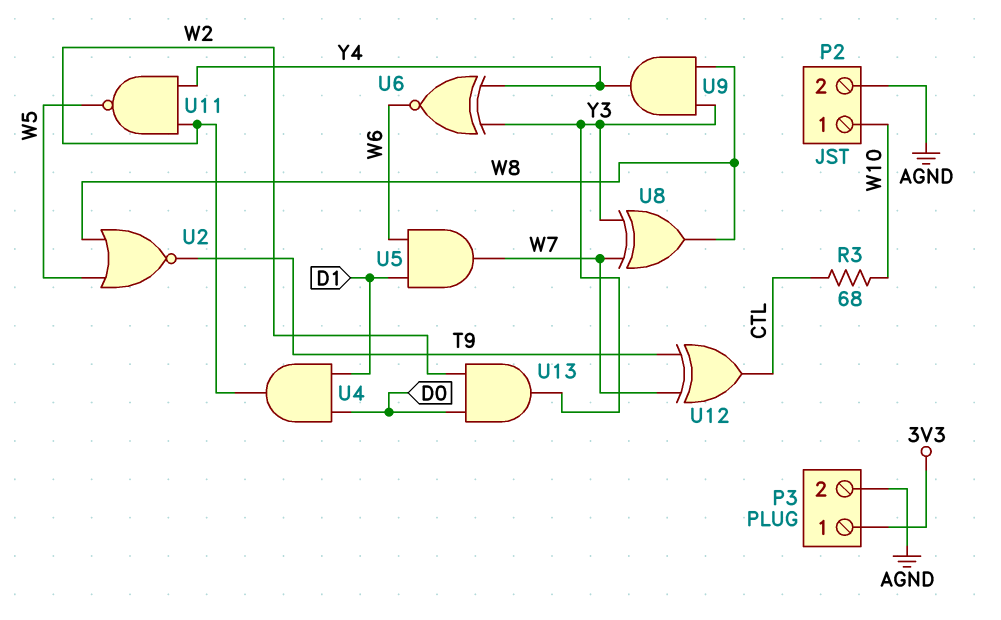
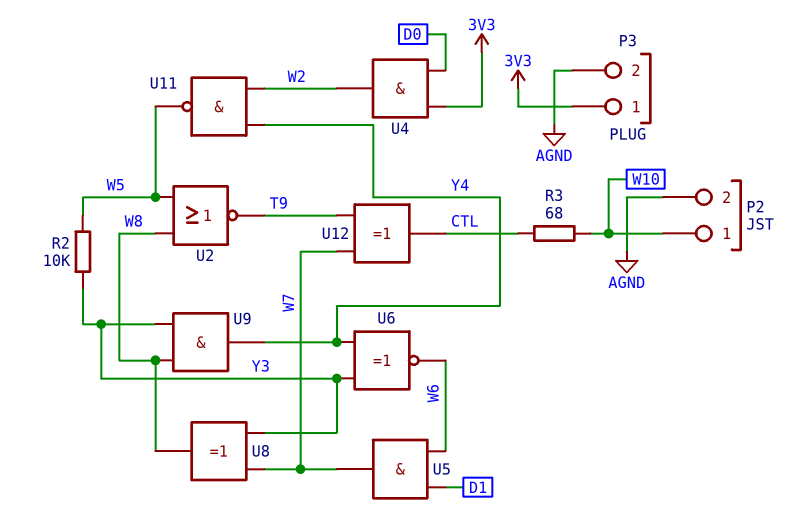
R2: none -> 10k (W5, Y3)
U4: AND (in D0, in D1, out W2) -> AND (in 3V3, in D0, out W2)
U13: AND (in D0, in W2, out Y3) -> none

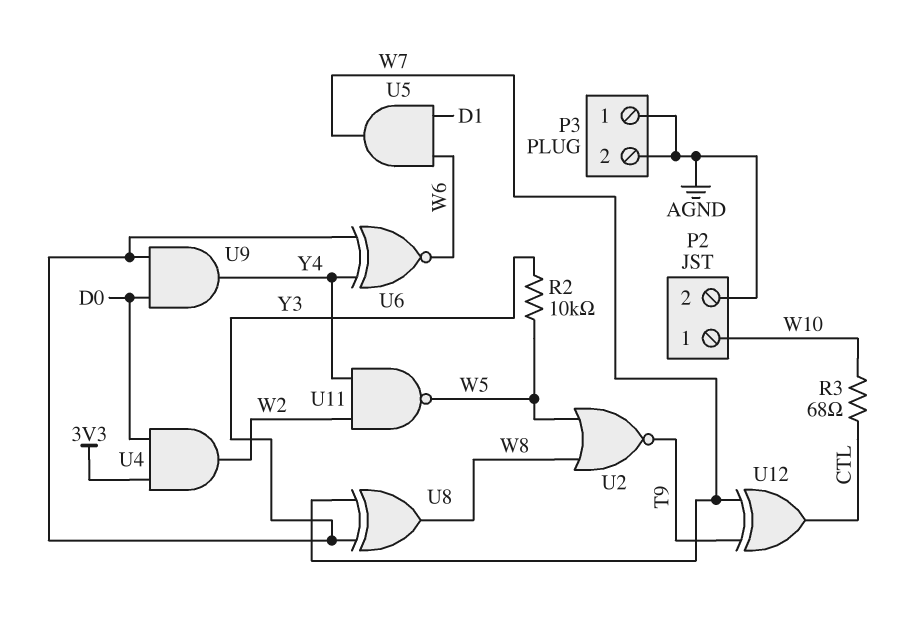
P3 pin 1: 3V3 -> AGND
U9: AND (in W8, in Y3, out Y4) -> AND (in D0, in Y3, out Y4)

